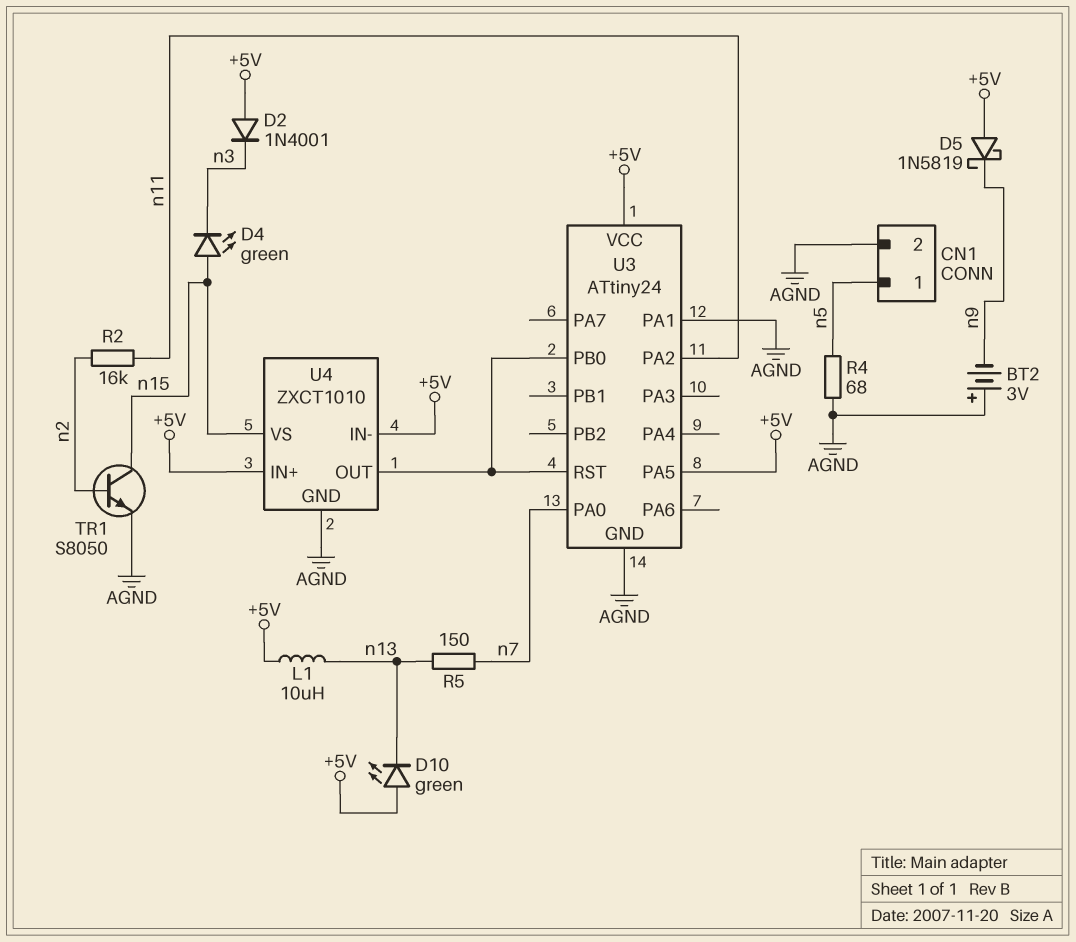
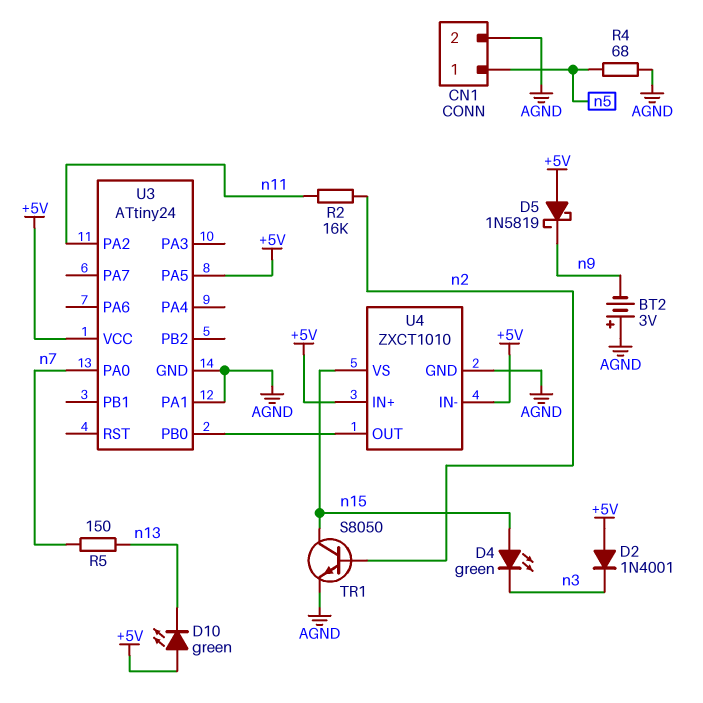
L1: 10uH (+5V, n13) -> none
U3 pin RST: U3/PB0 -> none

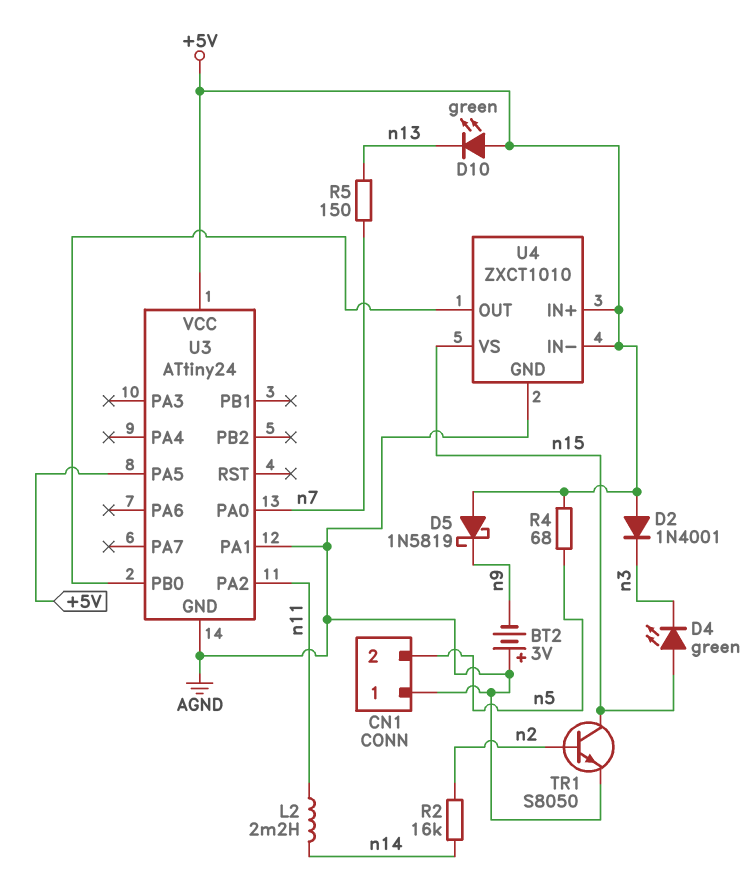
CN1 pin 1: n5 -> AGND
CN1 pin 2: AGND -> n5
L2: none -> 2.2mH (n11, n14)
R2: 16k (n2, n11) -> 16k (n2, n14)
R4: 68 (AGND, n5) -> 68 (+5V, n5)

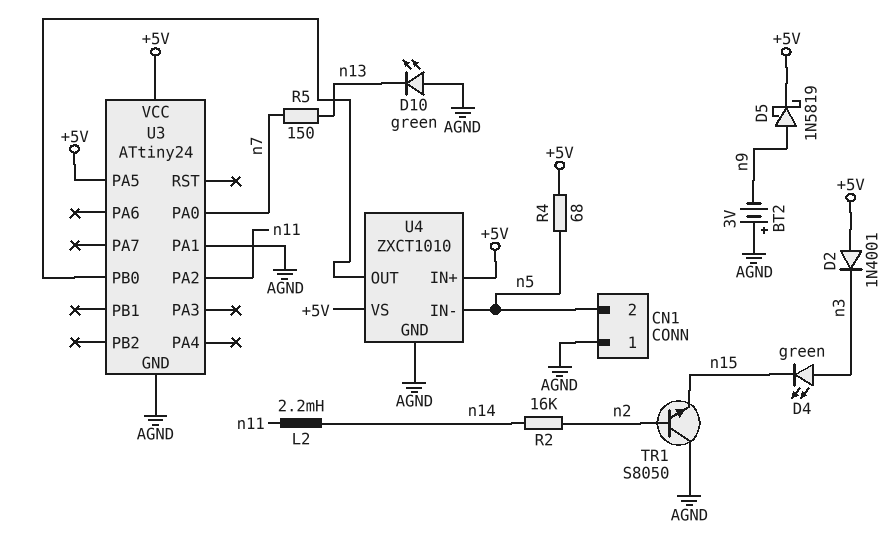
D4: LED green (A n15, K n3) -> LED green (A n3, K n15)
D5: schottky 1N5819 (A +5V, K n9) -> schottky 1N5819 (A n9, K +5V)
D10: LED green (A +5V, K n13) -> LED green (A AGND, K n13)
TR1: NPN S8050 (B n2, C n15, E AGND) -> NPN S8050 (B n2, C AGND, E n15)
U4 pin IN-: +5V -> n5
U4 pin VS: n15 -> +5V

